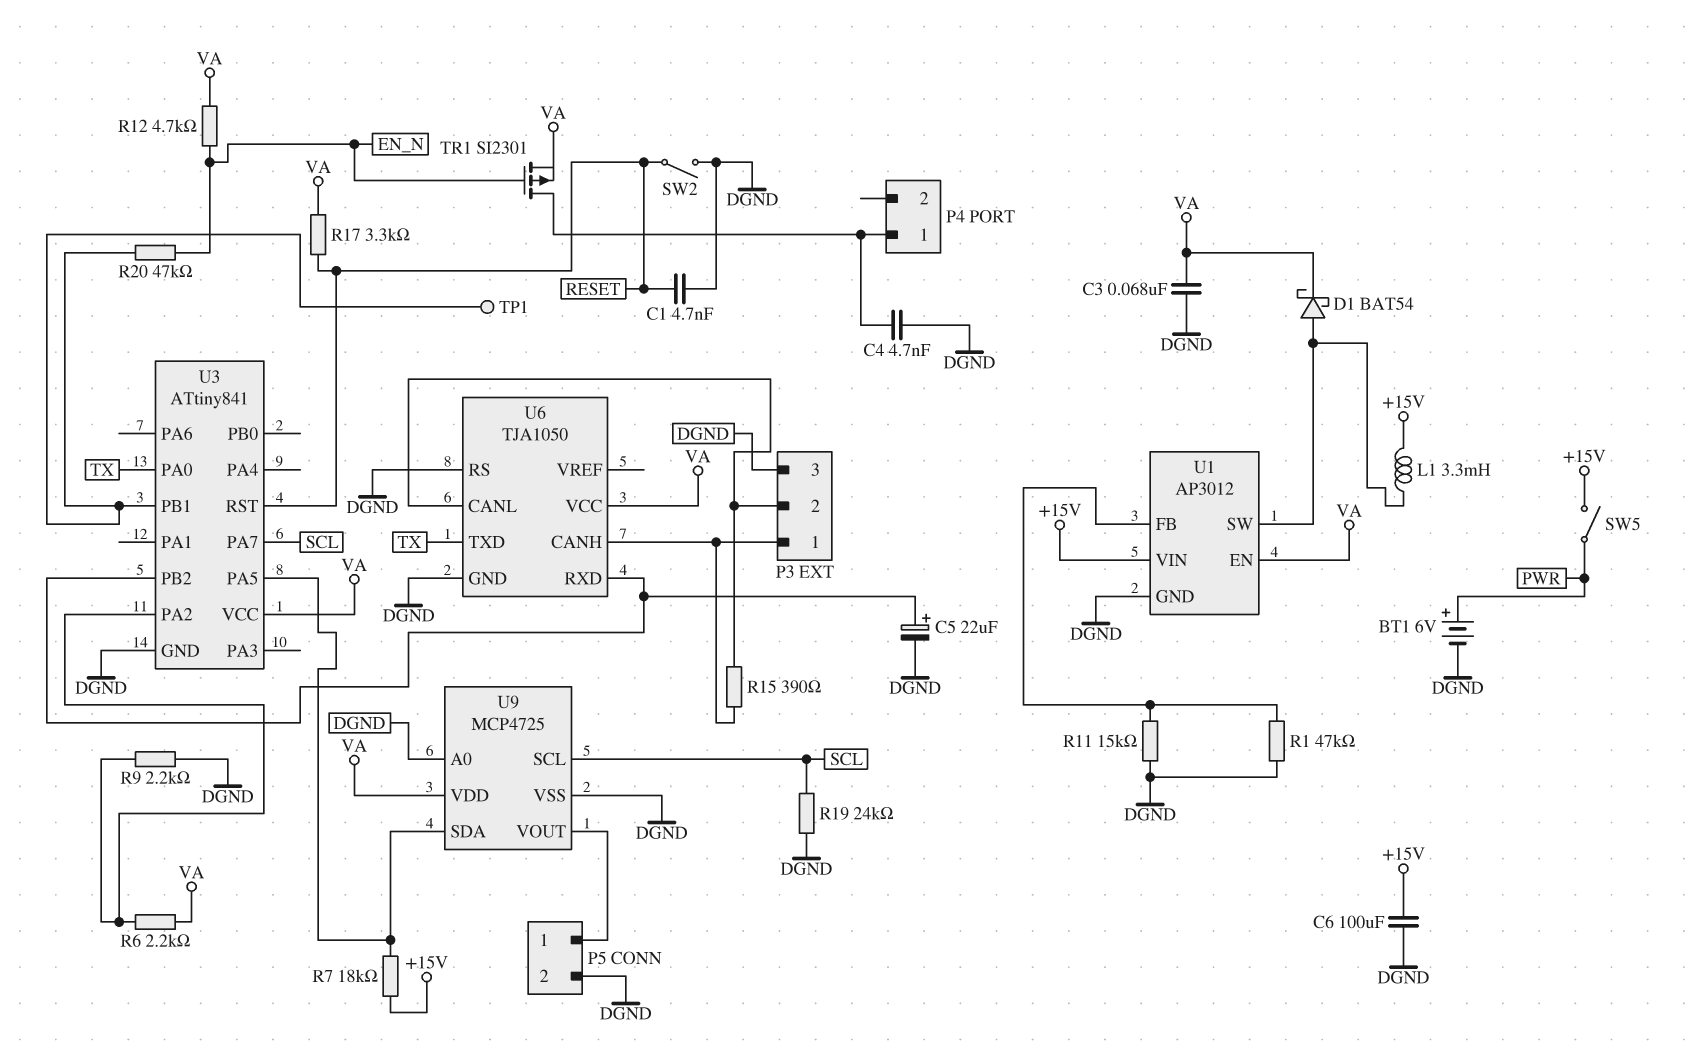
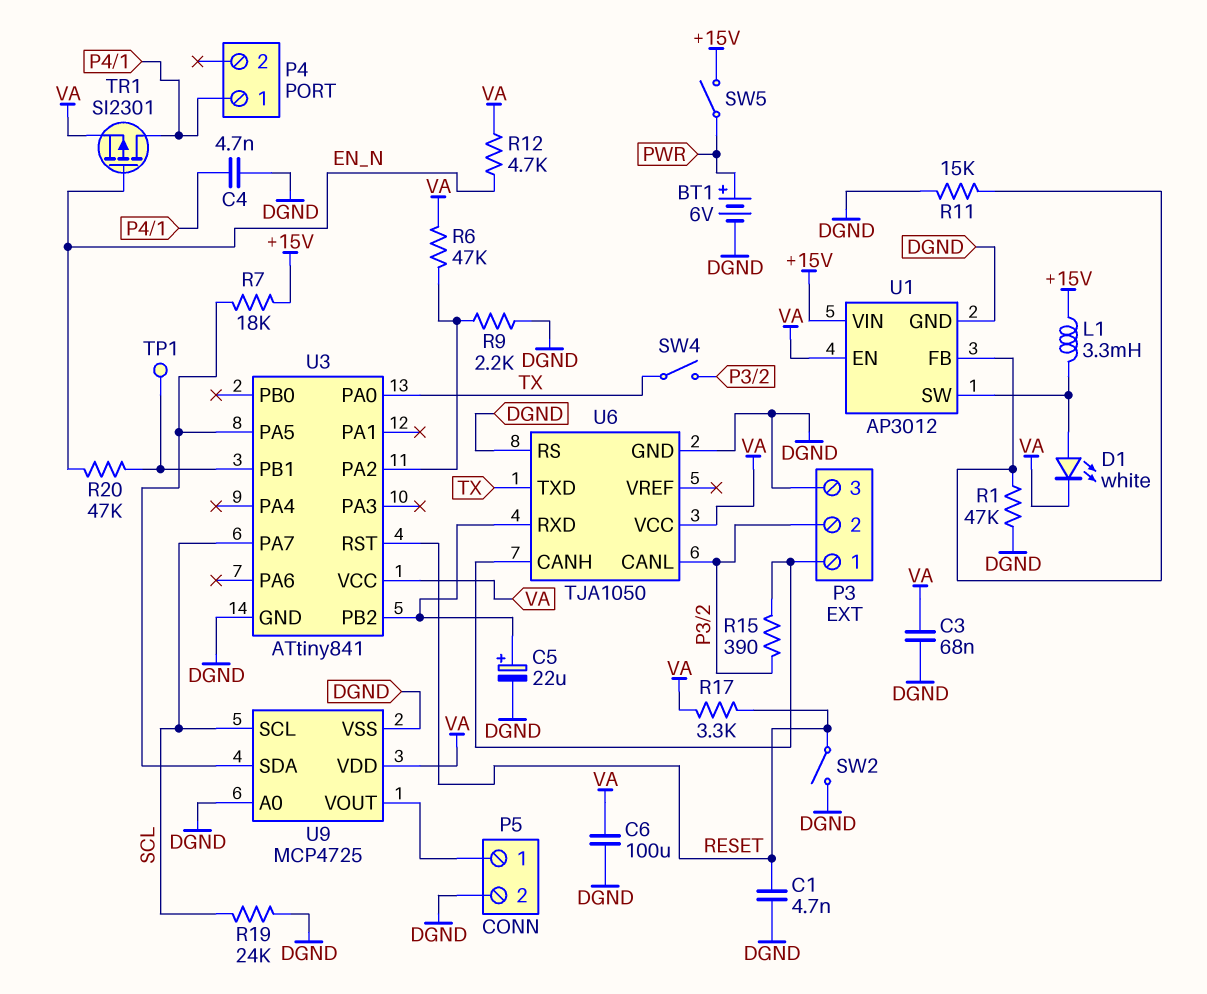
C6: 100uF (+15V, DGND) -> 100uF (DGND, VA)
D1: schottky BAT54 (A U1/SW, K VA) -> LED white (A U1/SW, K VA)
R6: 2.2k (U3/PA2, VA) -> 47k (U3/PA2, VA)
SW4: none -> switch (P3/2, TX)

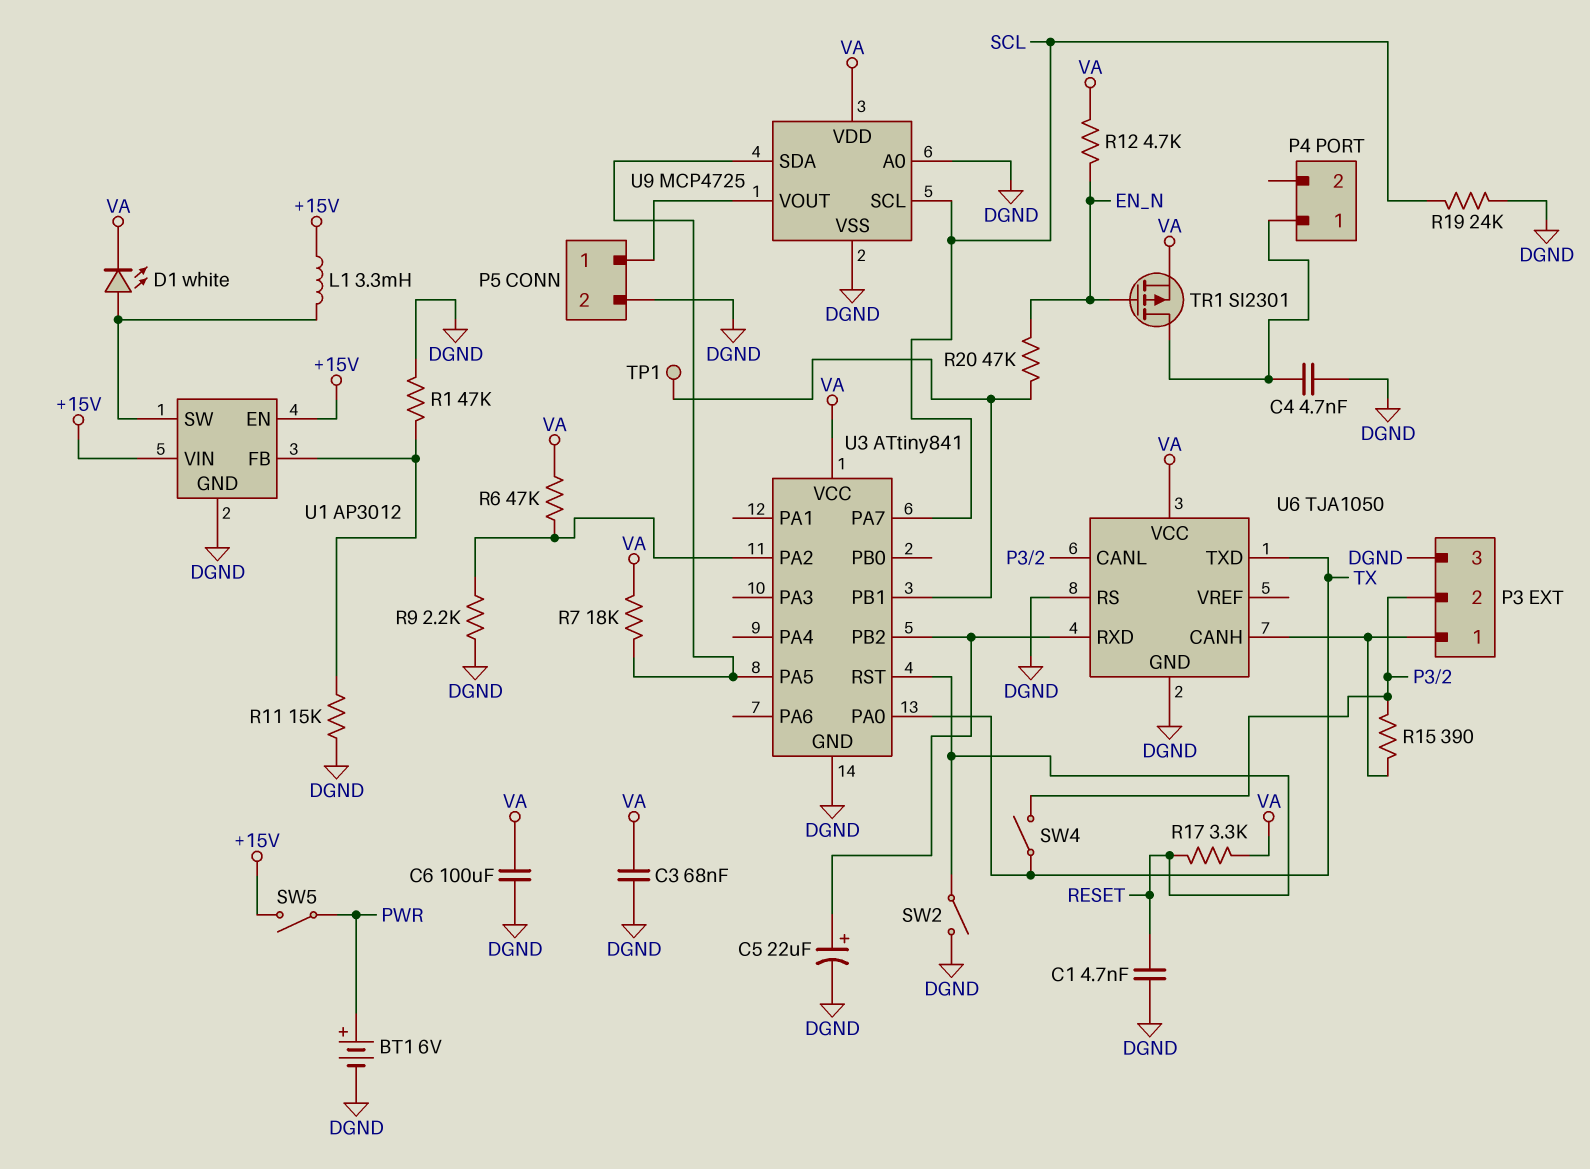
R7: 18k (+15V, U3/PA5) -> 18k (U3/PA5, VA)
U1 pin EN: VA -> +15V

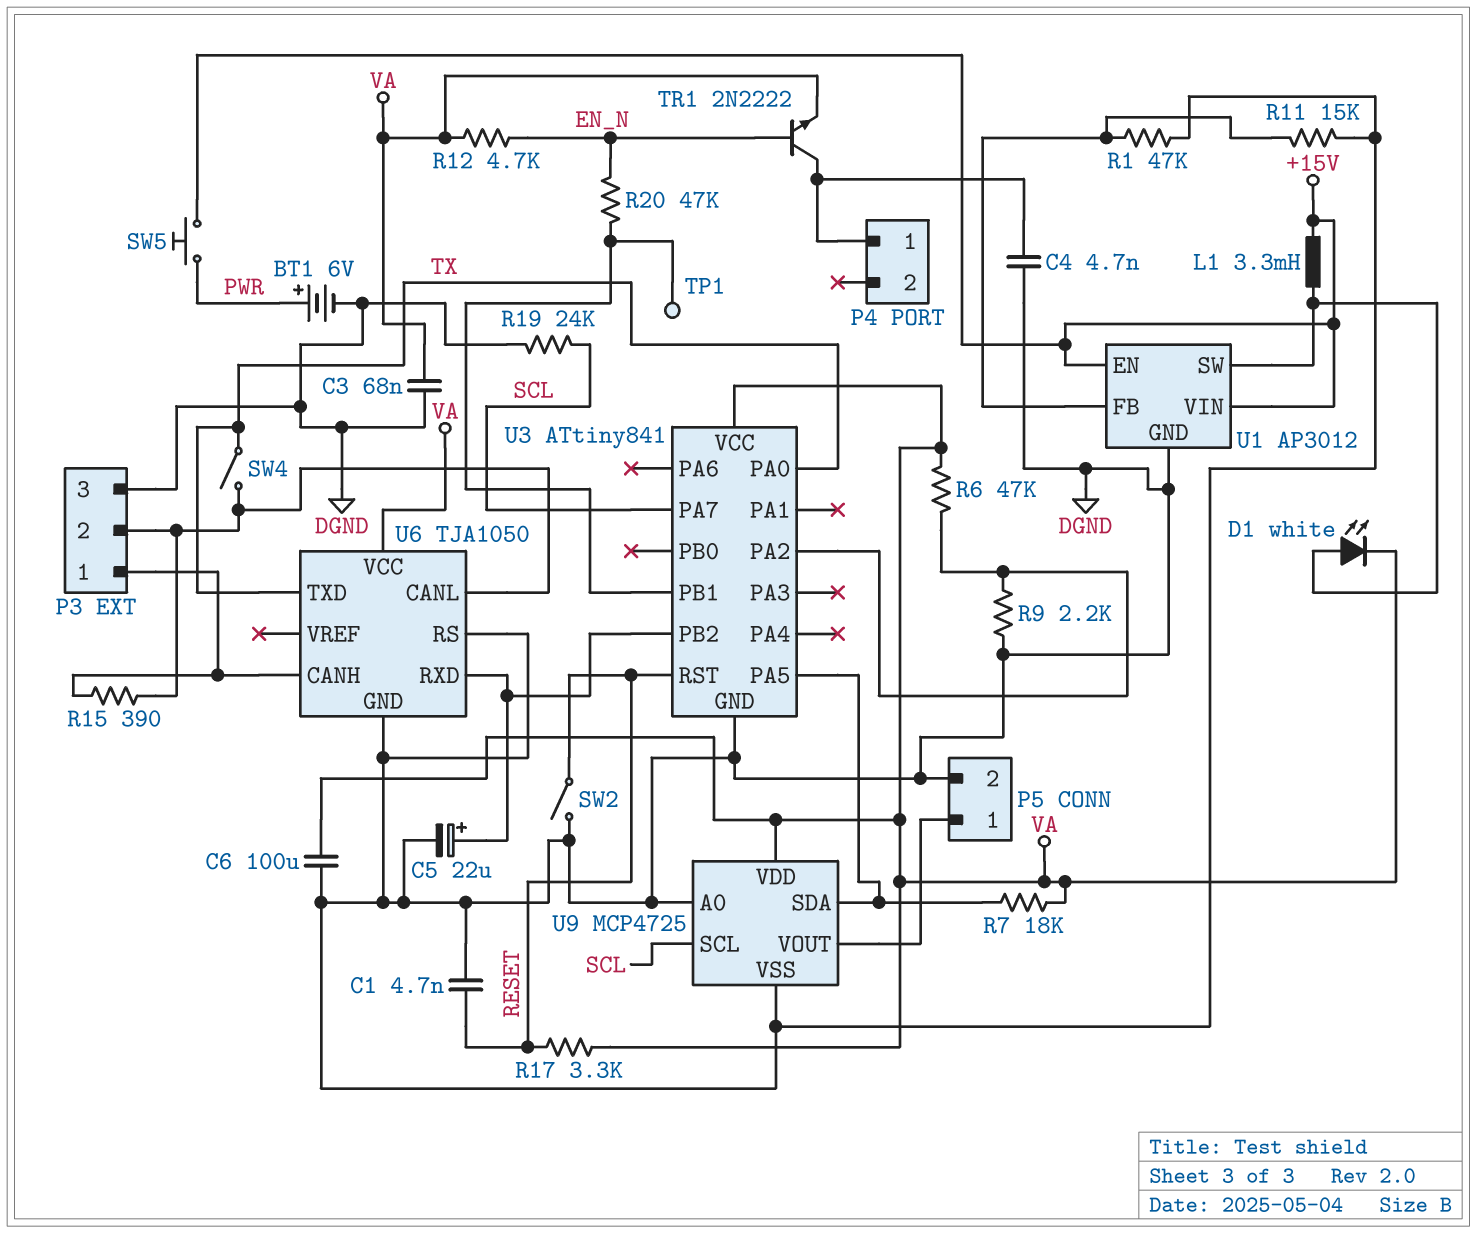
SW5: switch (+15V, PWR) -> button (+15V, PWR)
TR1: PMOS SI2301 (G EN_N, D P4/1, S VA) -> NPN 2N2222 (B EN_N, C P4/1, E VA)

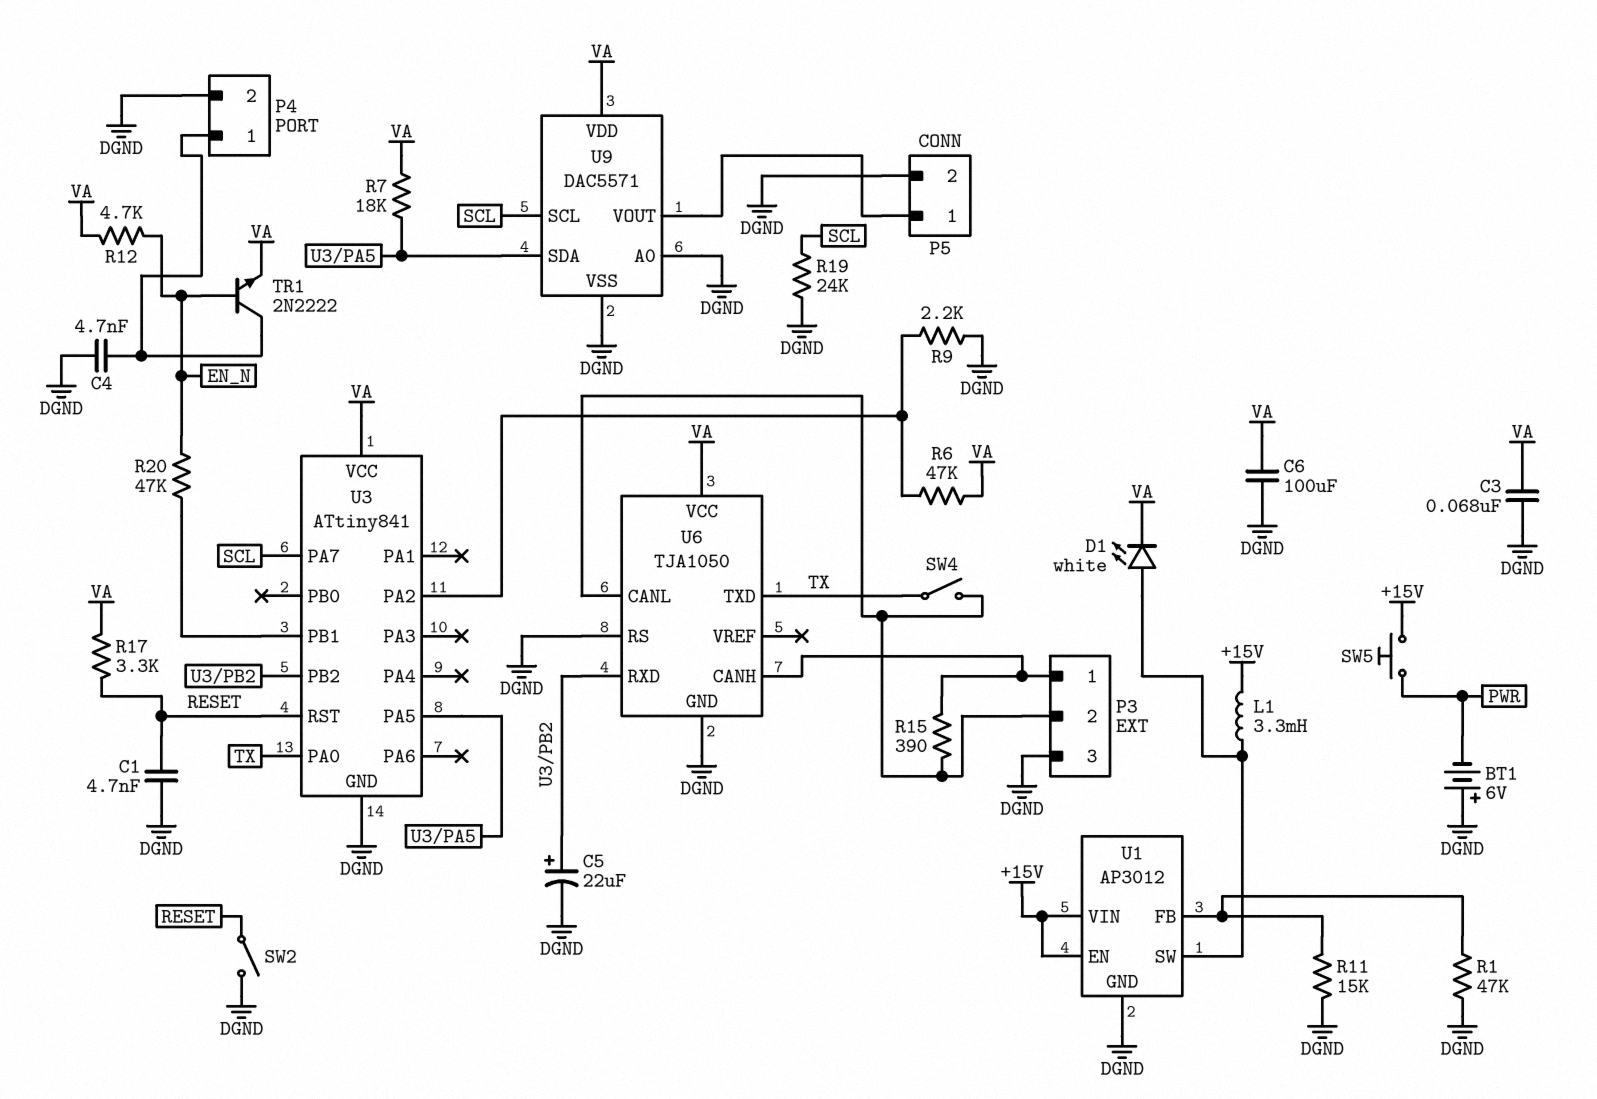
BT1: 6V (plus PWR, minus DGND) -> 6V (plus DGND, minus PWR)
P4 pin 2: none -> DGND
TP1: test point (U3/PB1) -> none
U9: MCP4725 -> DAC5571

